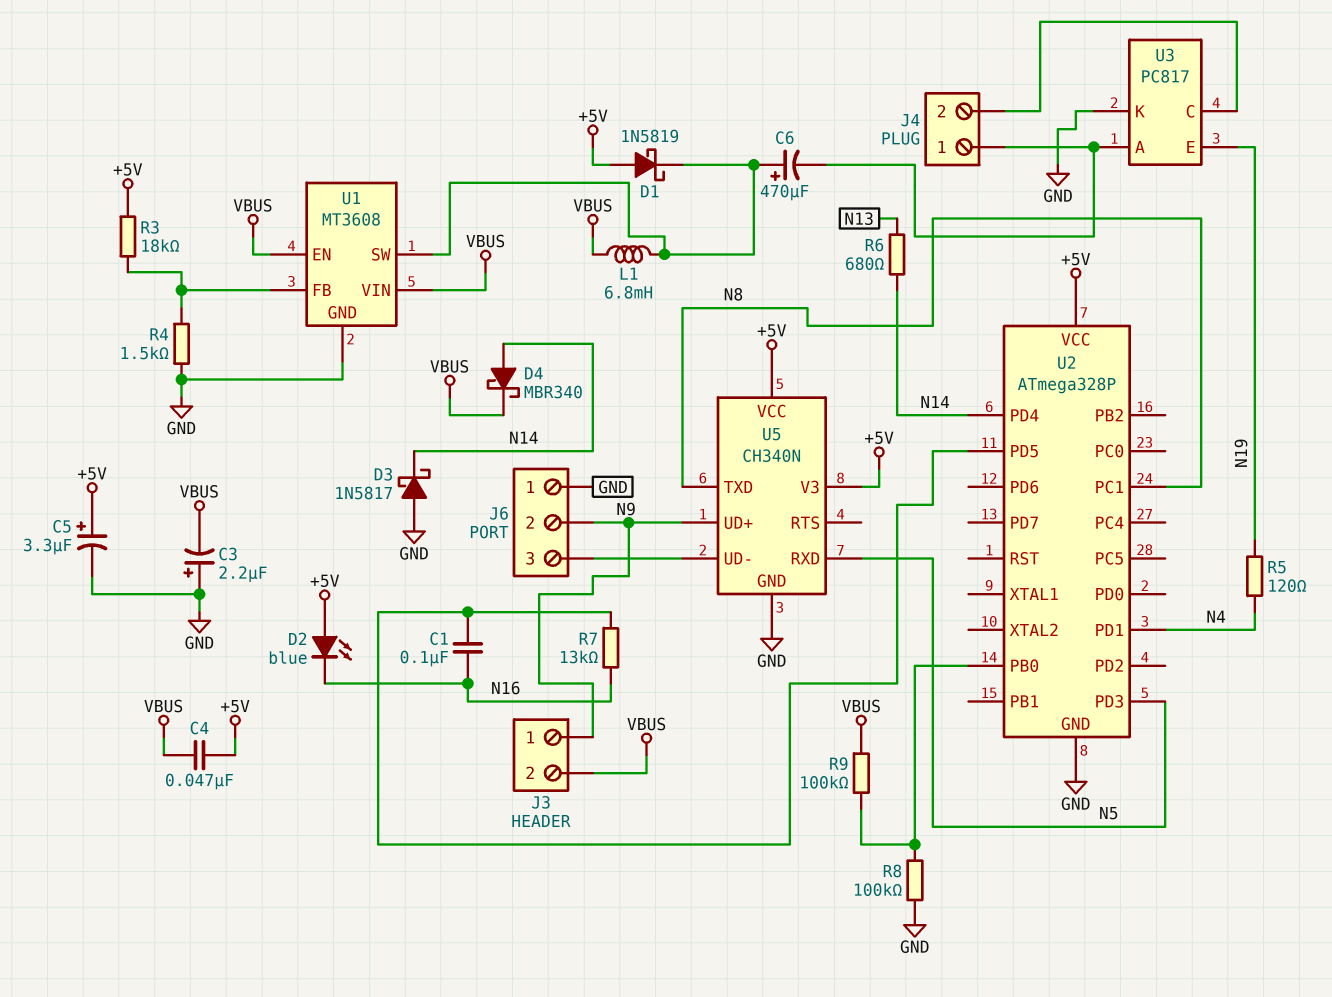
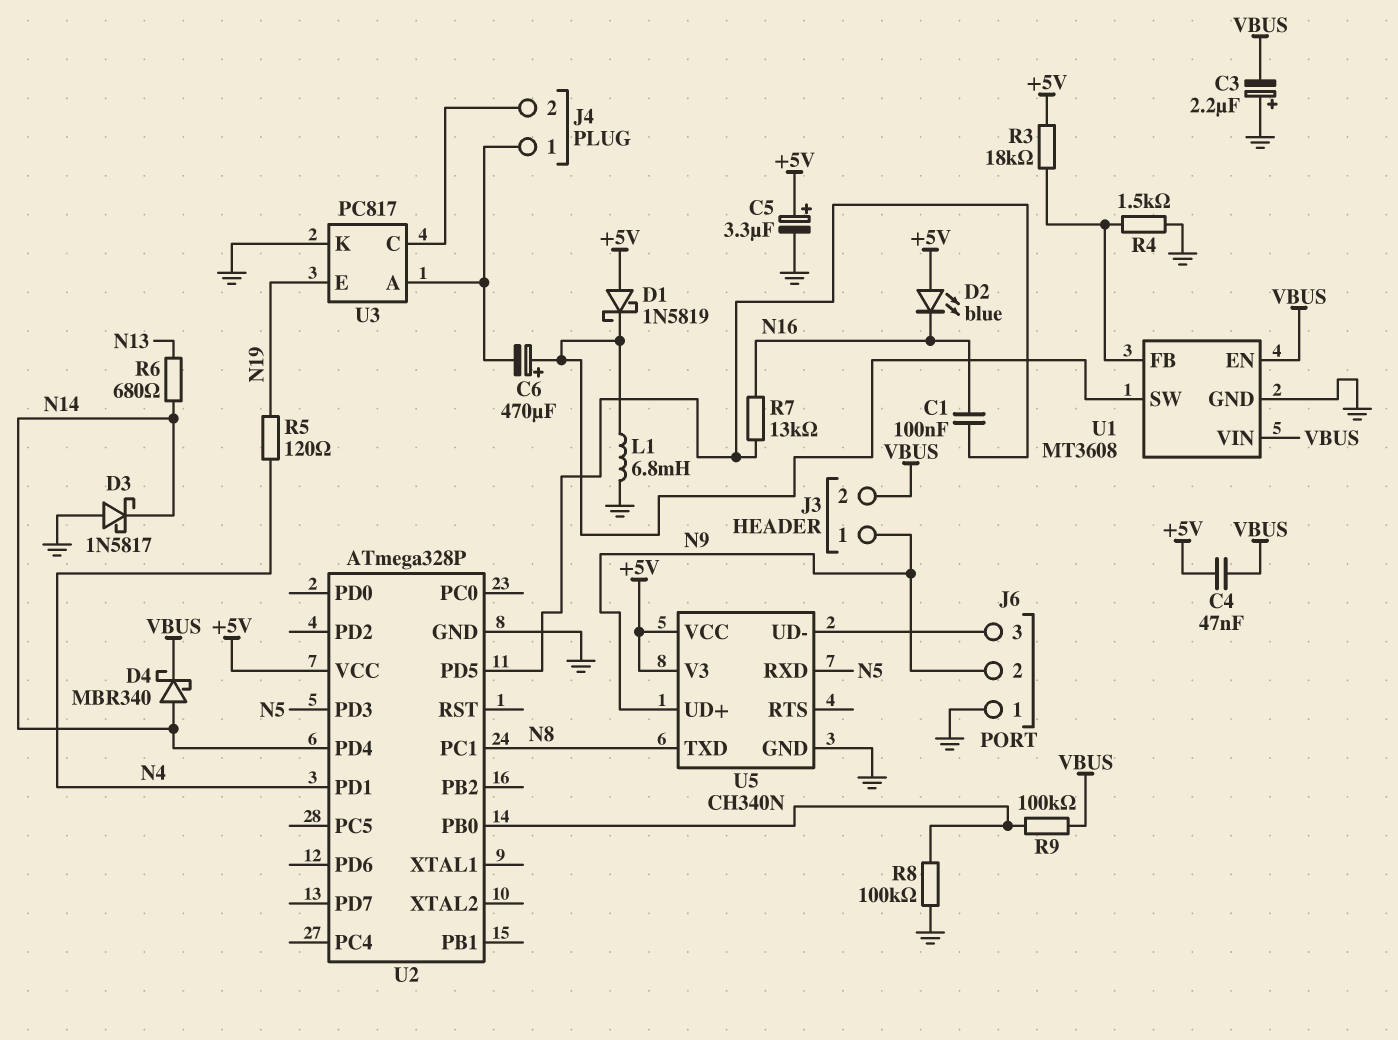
L1: 6.8mH (U1/SW, VBUS) -> 6.8mH (GND, U1/SW)

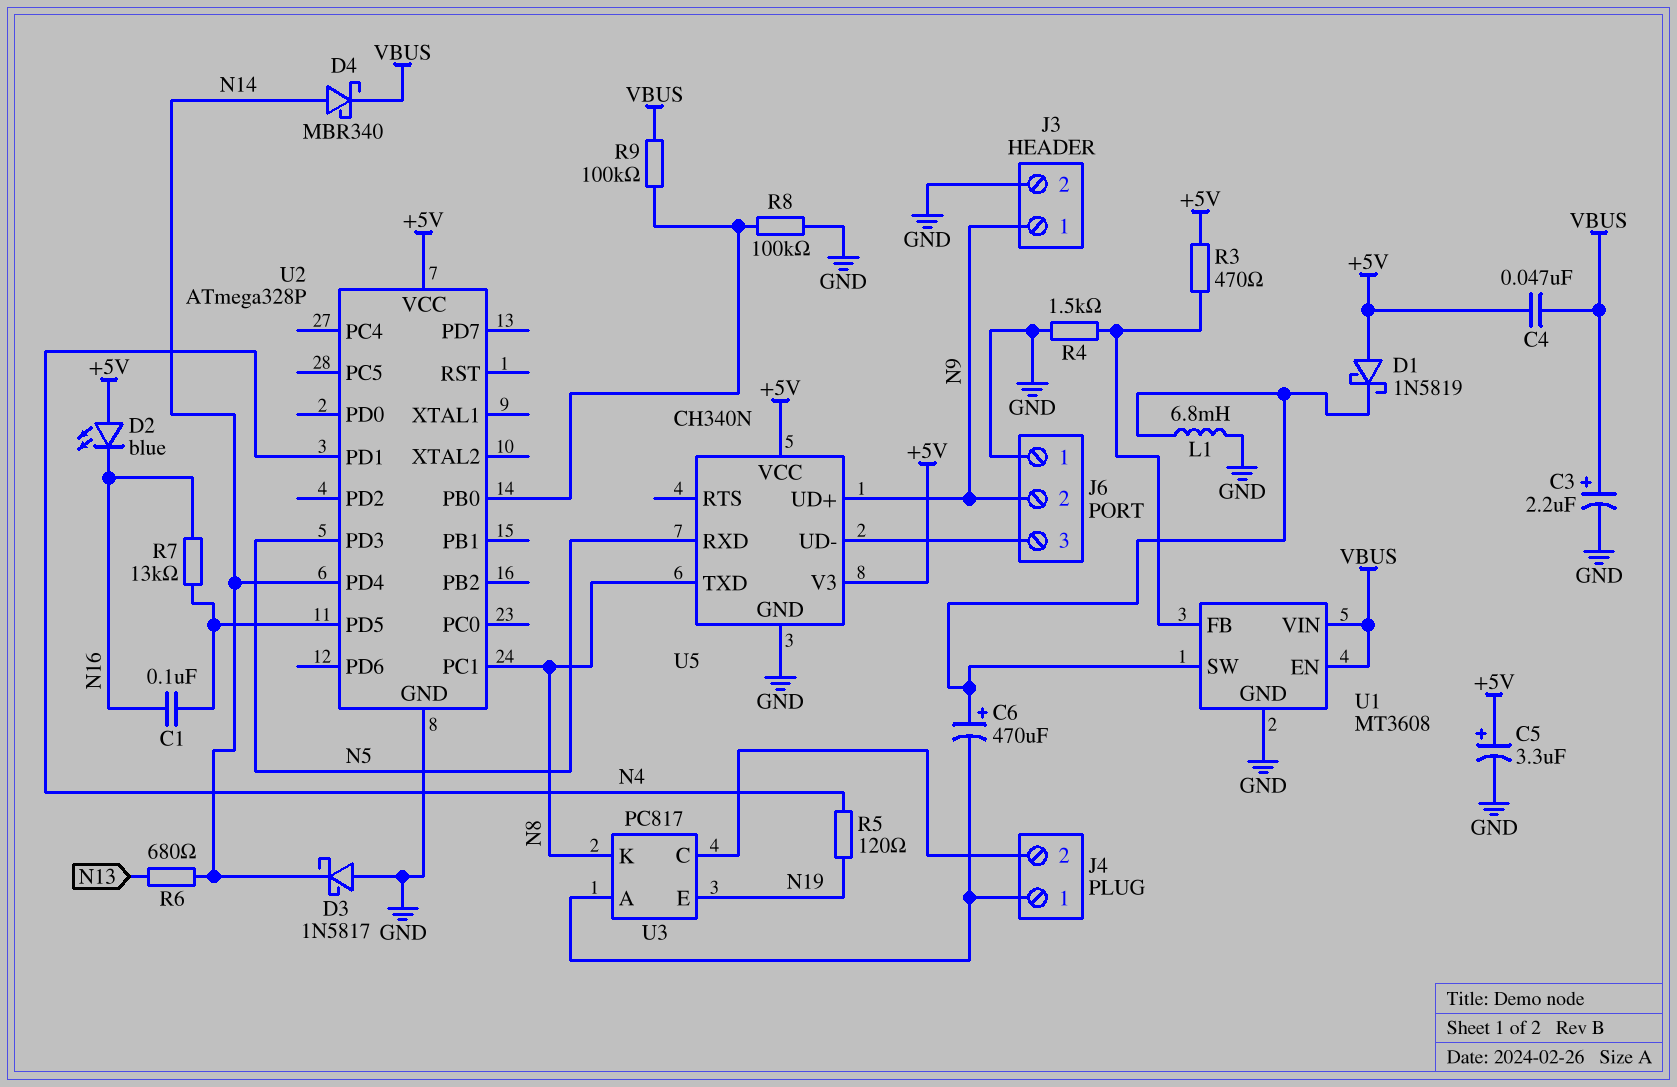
C3: 2.2uF (plus GND, minus VBUS) -> 2.2uF (plus VBUS, minus GND)
J3 pin 2: VBUS -> GND
R3: 18k (+5V, U1/FB) -> 470 (+5V, U1/FB)
U3 pin K: GND -> N8

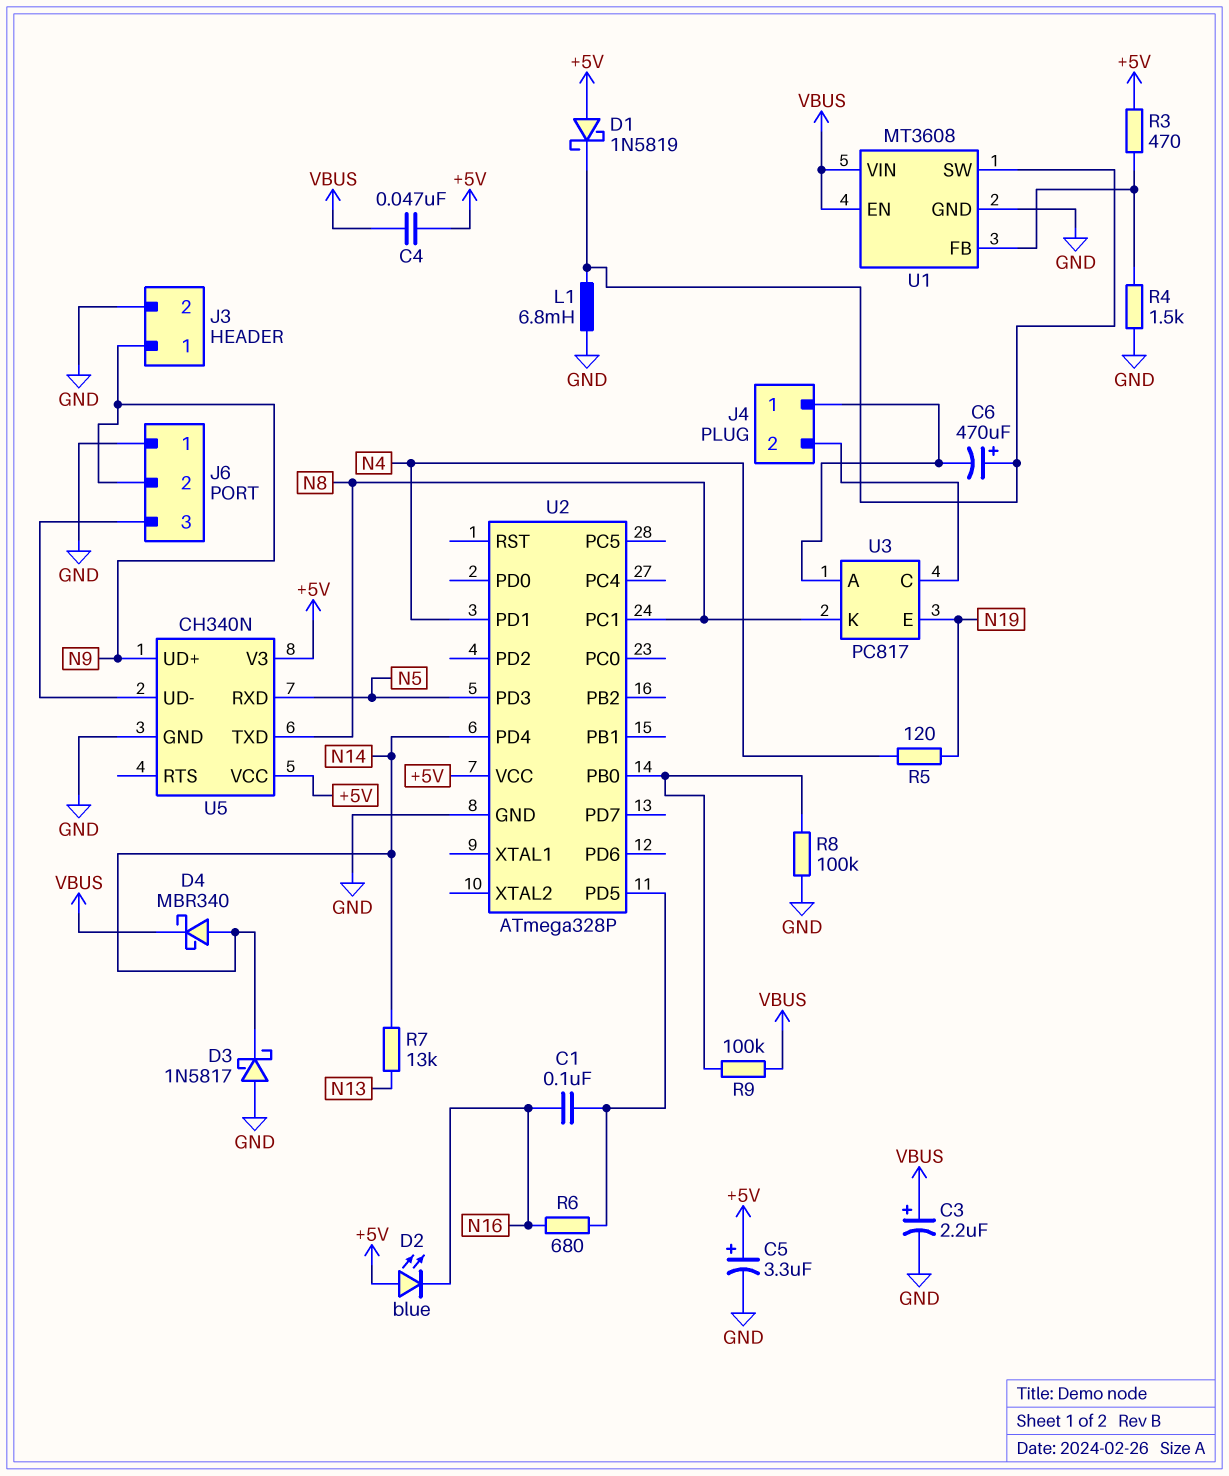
R6: 680 (N13, N14) -> 680 (N16, U2/PD5)
R7: 13k (N16, U2/PD5) -> 13k (N13, N14)

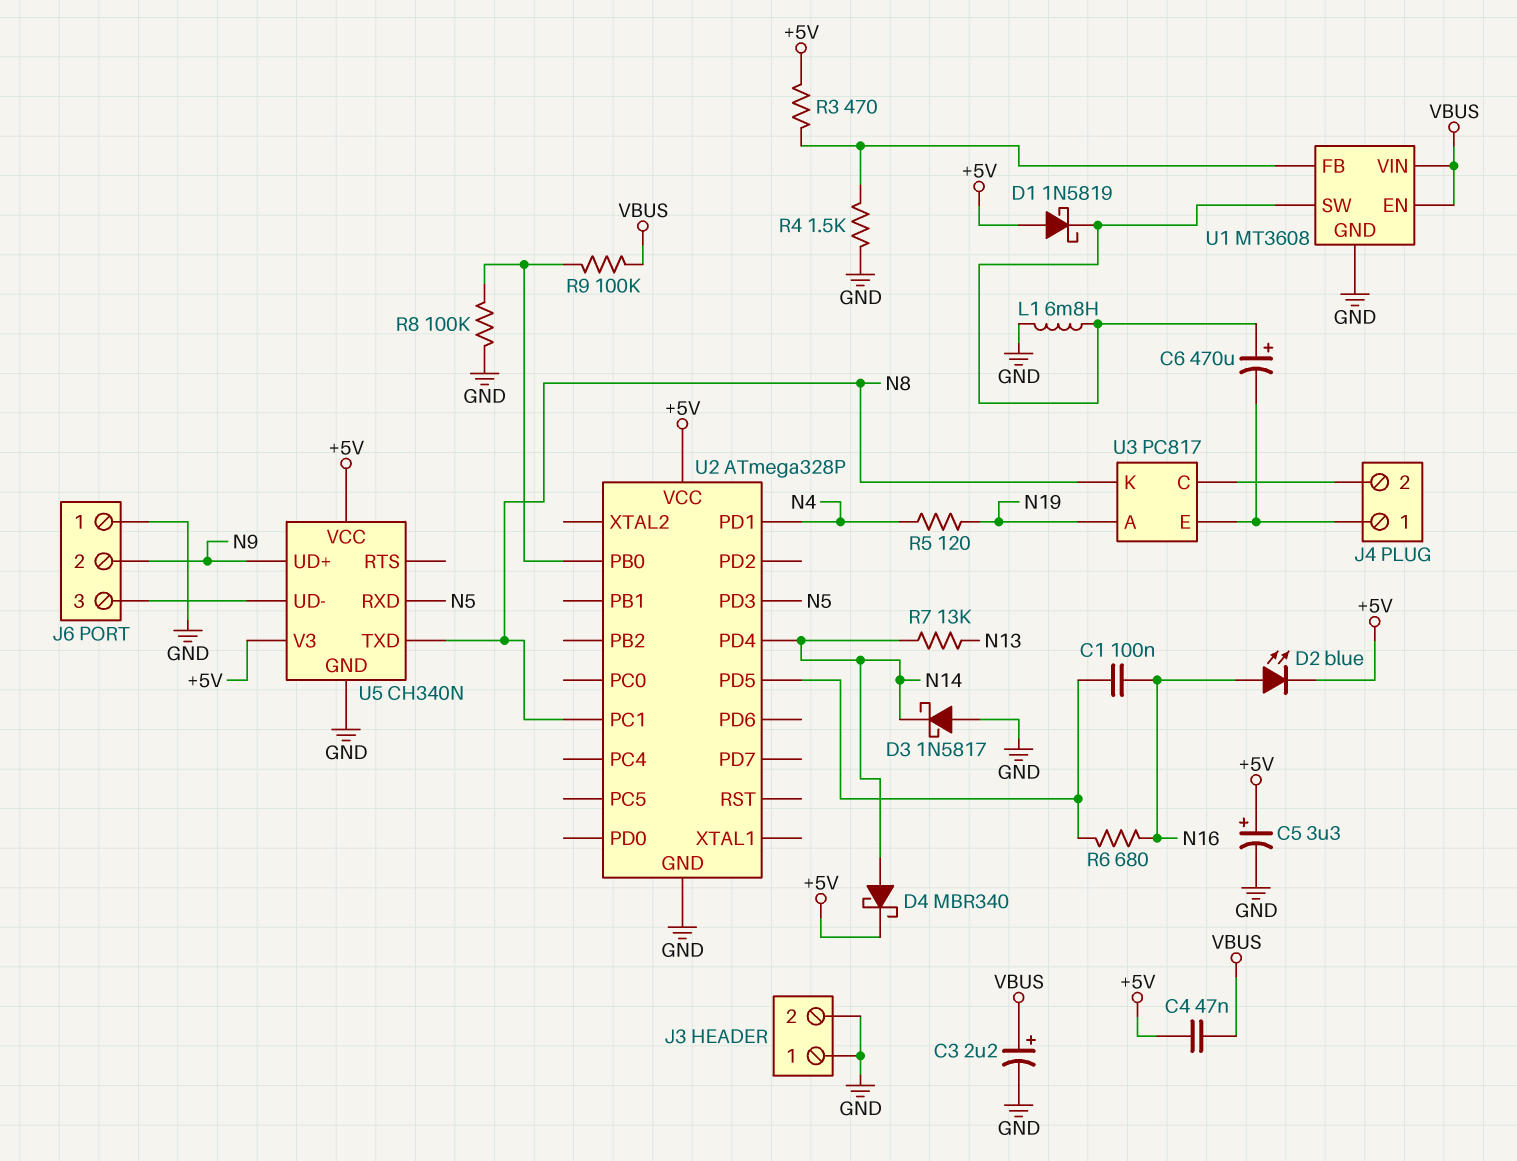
D2: LED blue (A +5V, K N16) -> LED blue (A N16, K +5V)
D4: schottky MBR340 (A N14, K VBUS) -> schottky MBR340 (A N14, K +5V)
J3 pin 1: N9 -> GND
U3 pin A: J4/1 -> N19
U3 pin E: N19 -> J4/1

